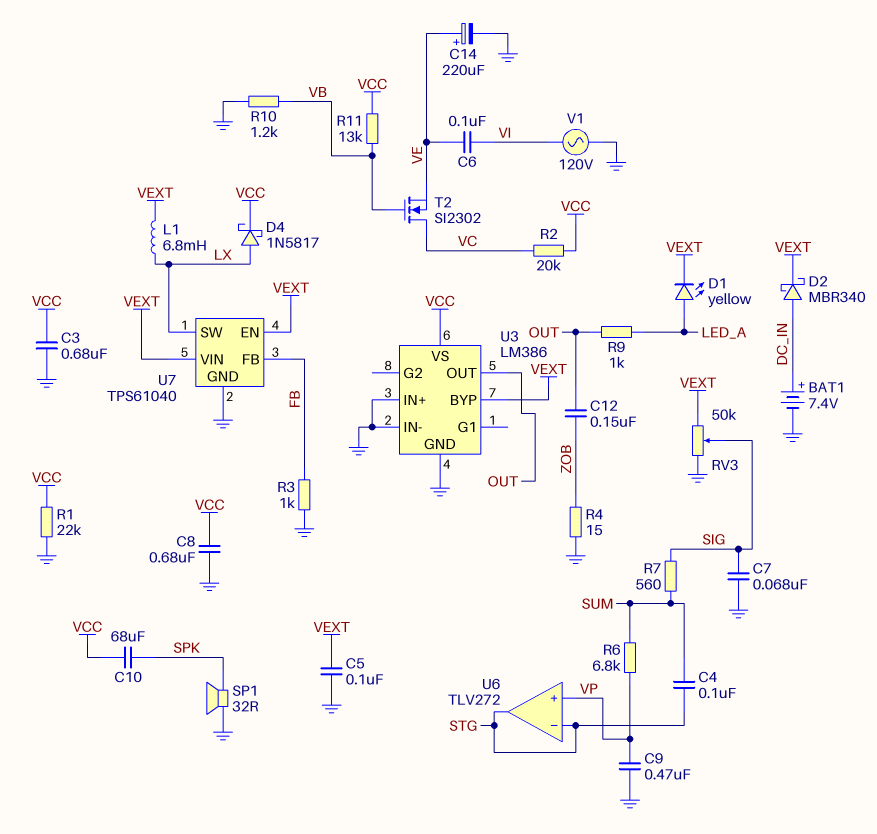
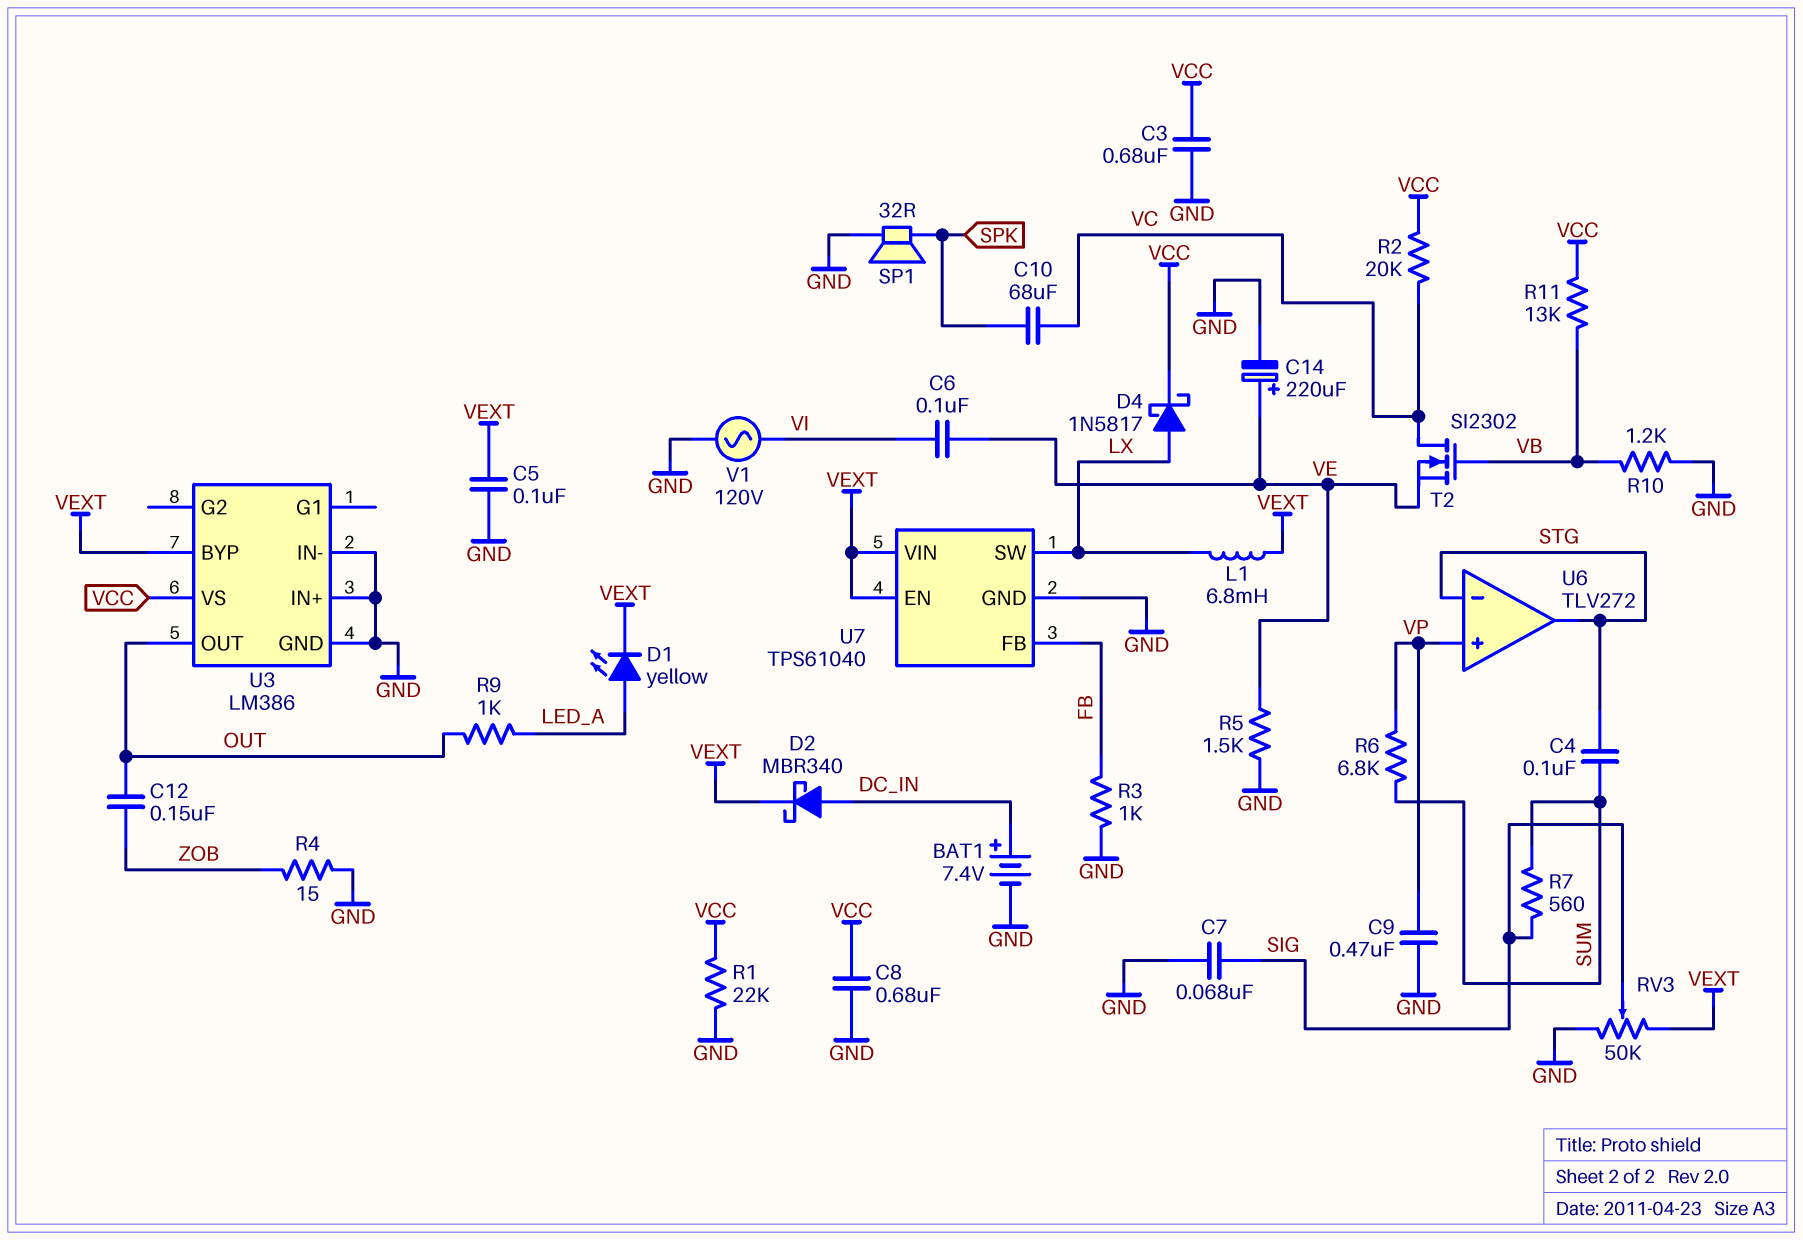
C10: 68uF (SPK, VCC) -> 68uF (SPK, VC)
R5: none -> 1.5k (GND, VE)

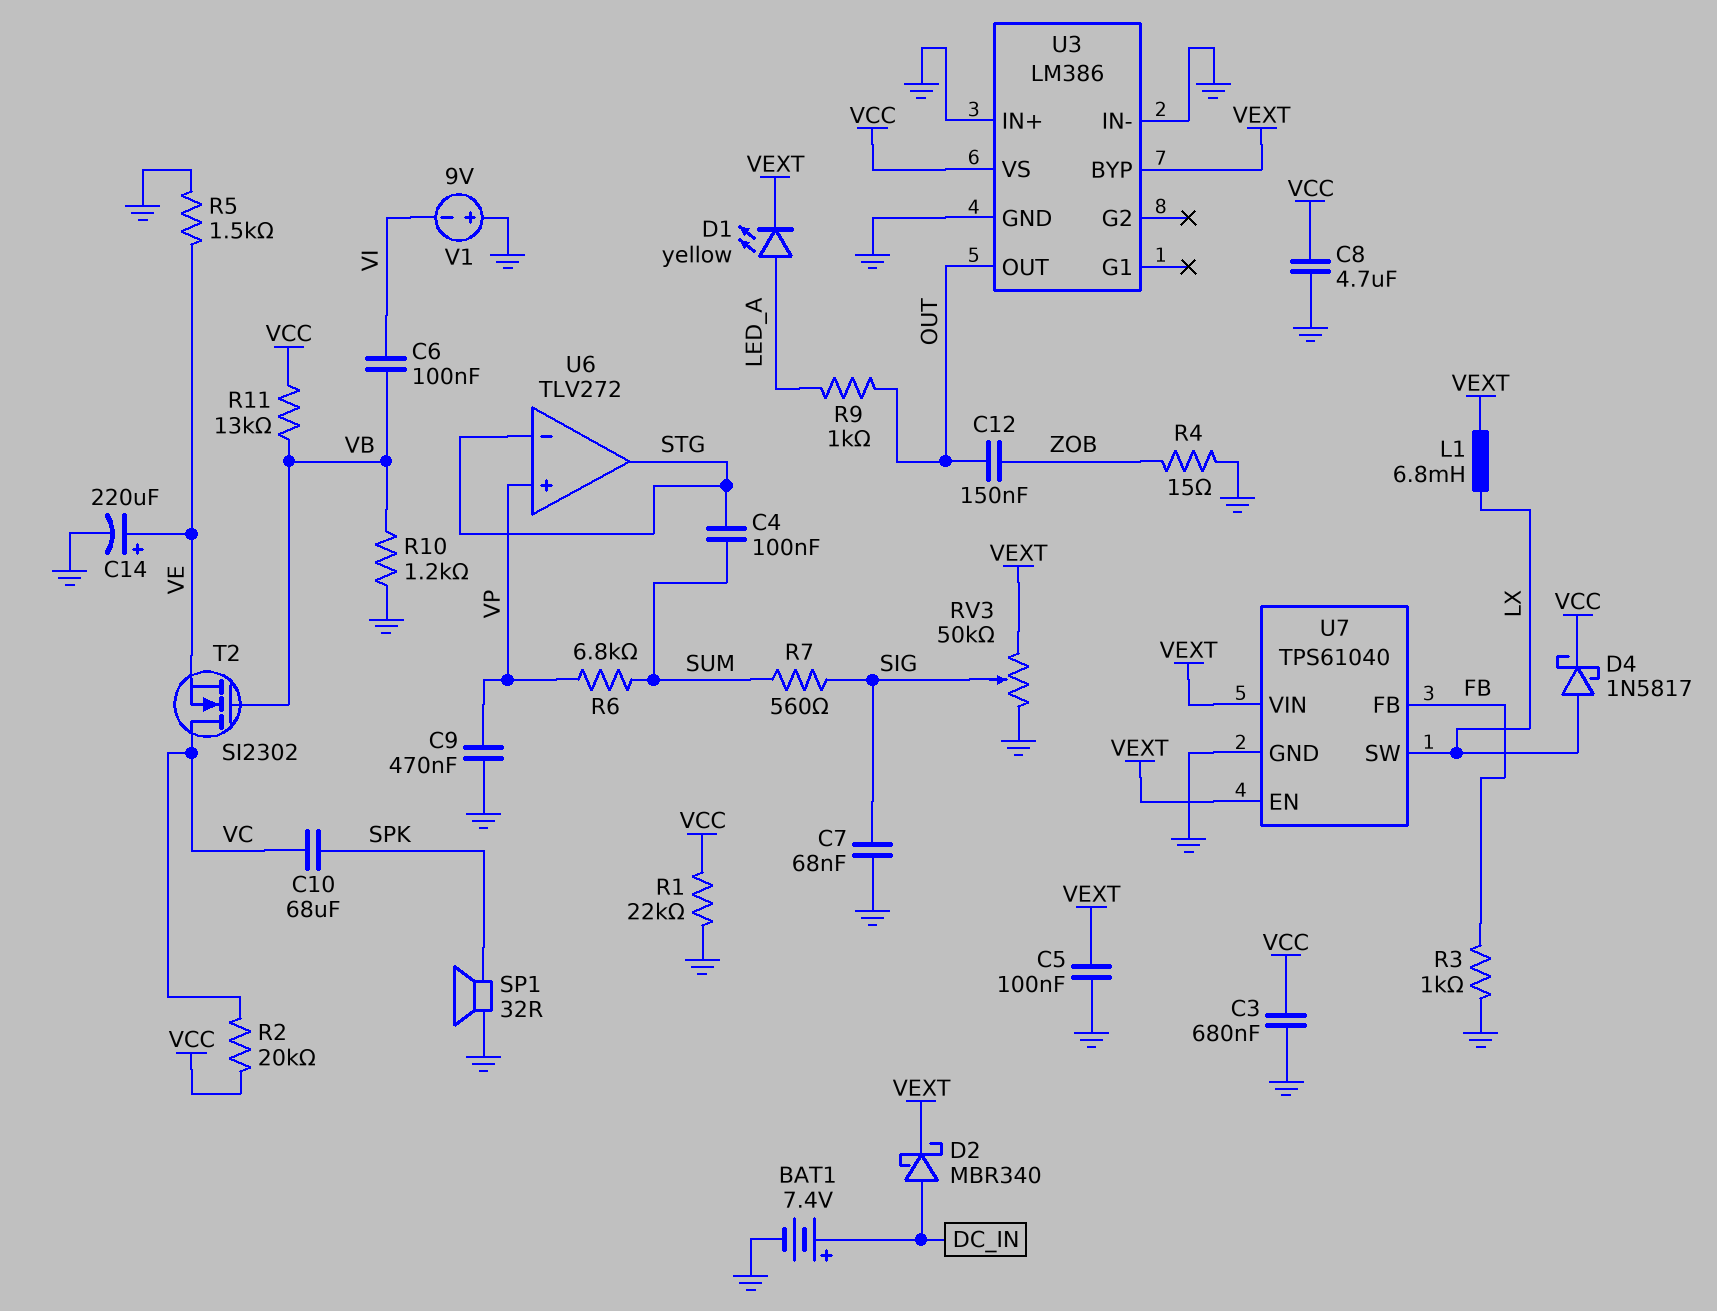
C6: 100nF (VE, VI) -> 100nF (VB, VI)
C8: 680nF (GND, VCC) -> 4.7uF (GND, VCC)
V1: AC 120V (GND, VI) -> 9V (plus GND, minus VI)

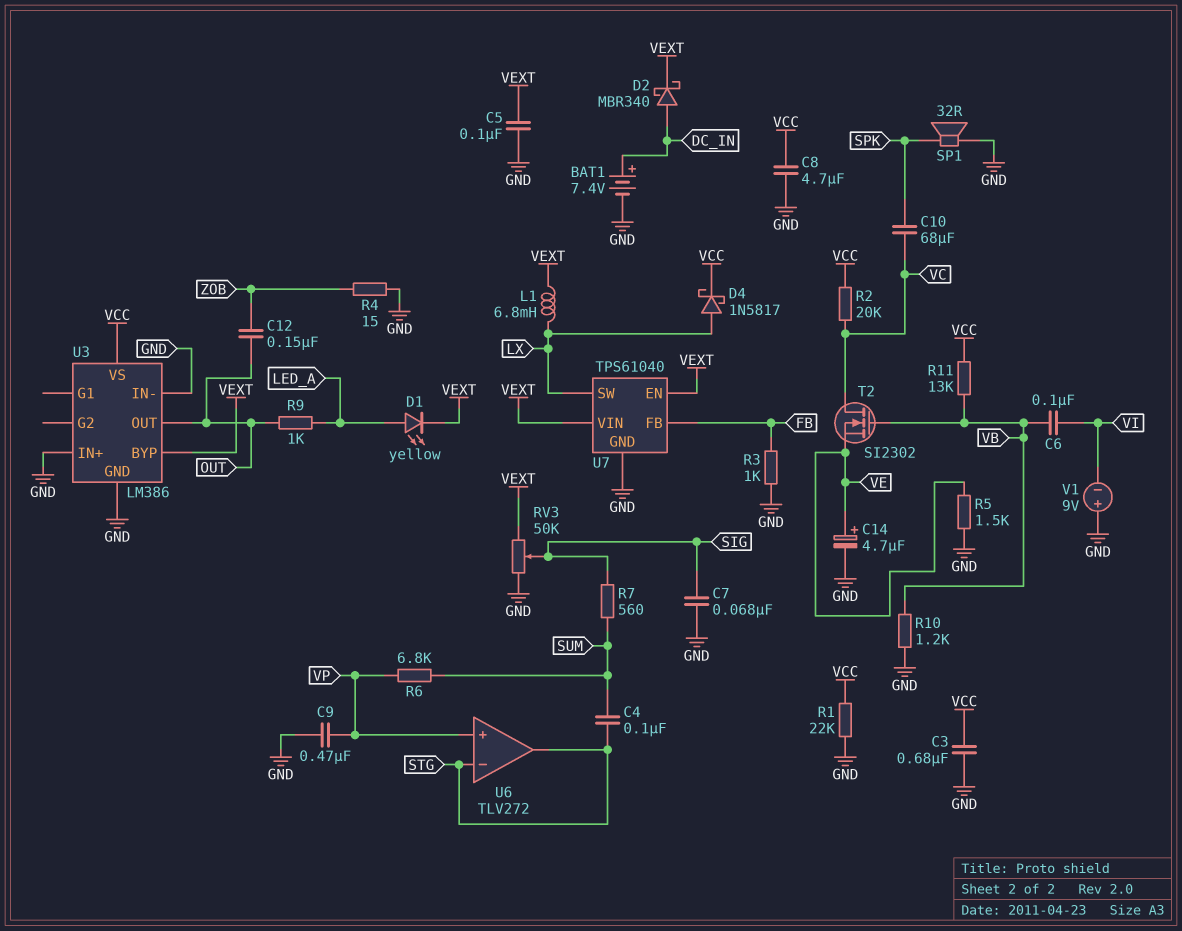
C14: 220uF (plus VE, minus GND) -> 4.7uF (plus VE, minus GND)

